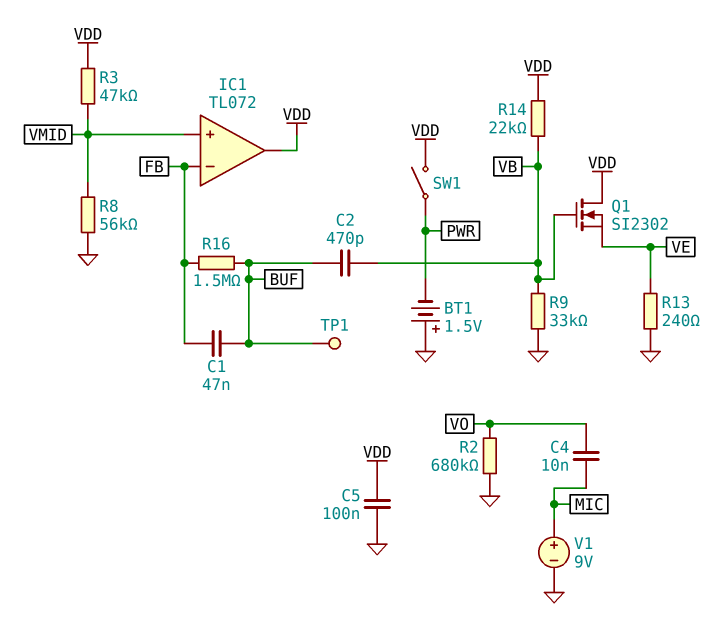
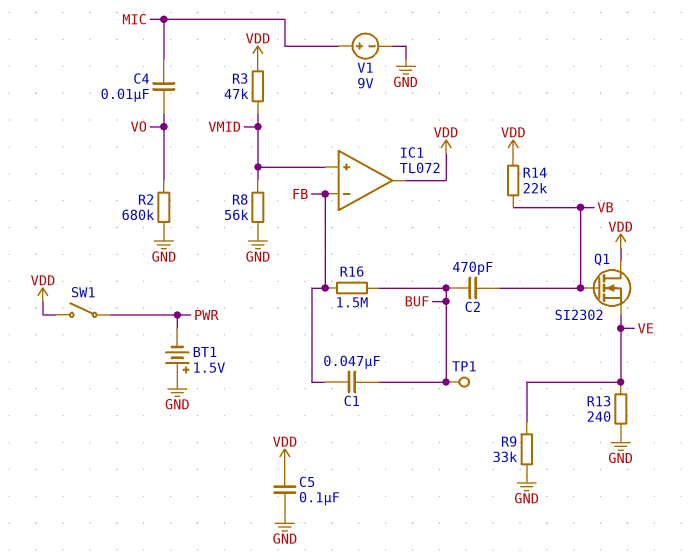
R9: 33k (GND, VB) -> 33k (GND, VE)

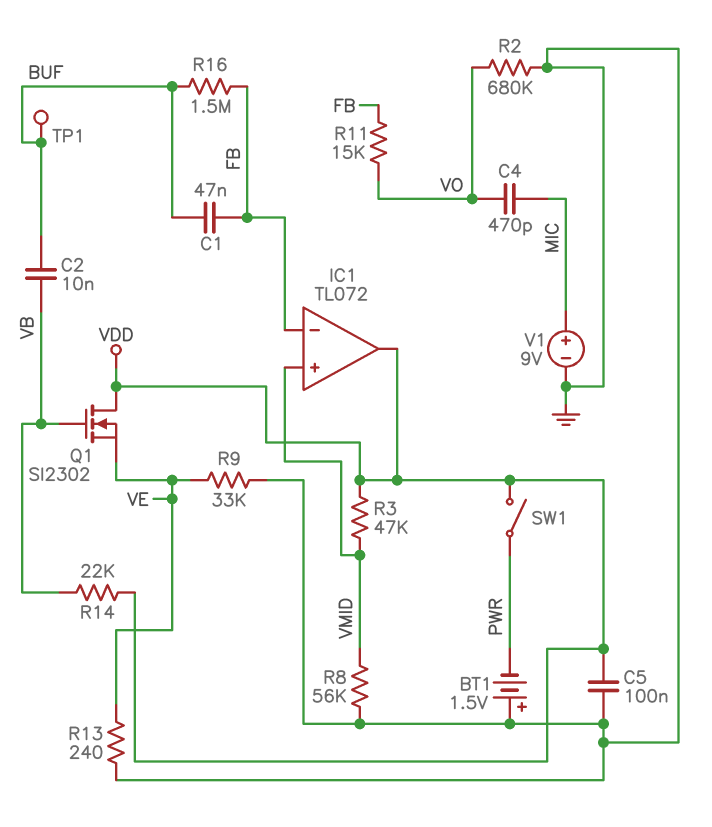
C2: 470pF (BUF, VB) -> 10nF (BUF, VB)
C4: 10nF (MIC, VO) -> 470pF (MIC, VO)
R11: none -> 15k (FB, VO)

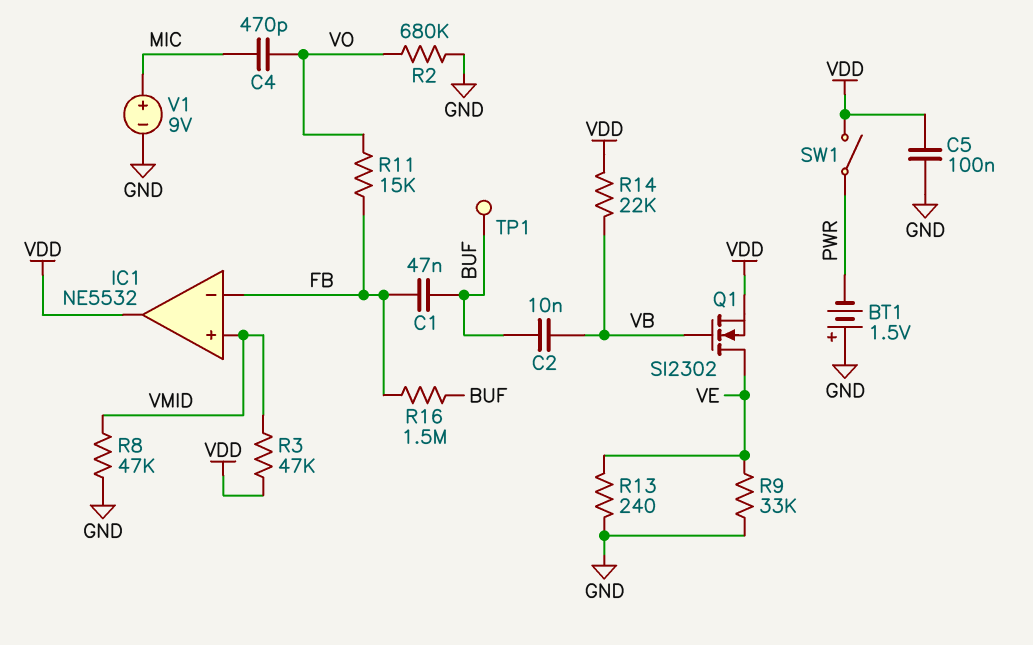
IC1: TL072 -> NE5532
Q1: NMOS SI2302 (G VB, D VDD, S VE) -> NMOS SI2302 (G VB, D VE, S VDD)
R8: 56k (GND, VMID) -> 47k (GND, VMID)

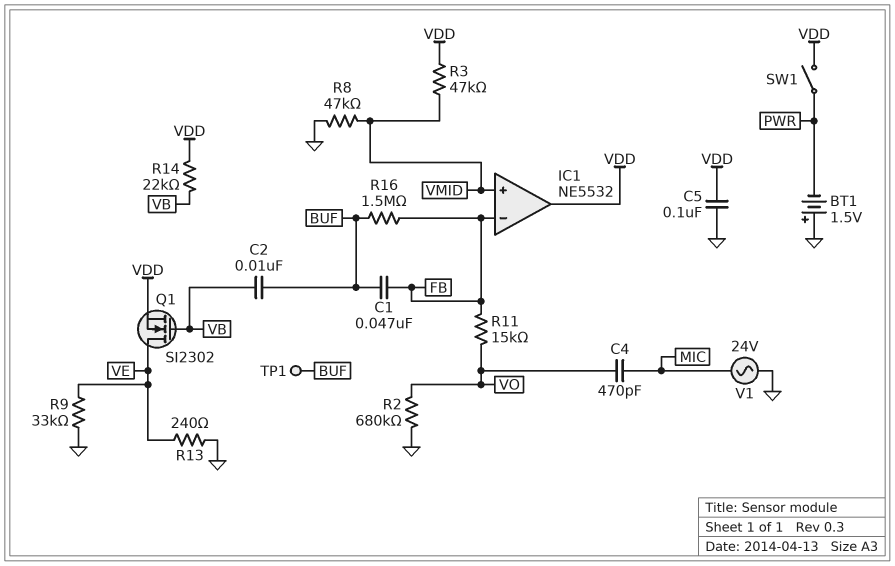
V1: 9V (plus MIC, minus GND) -> AC 24V (GND, MIC)

